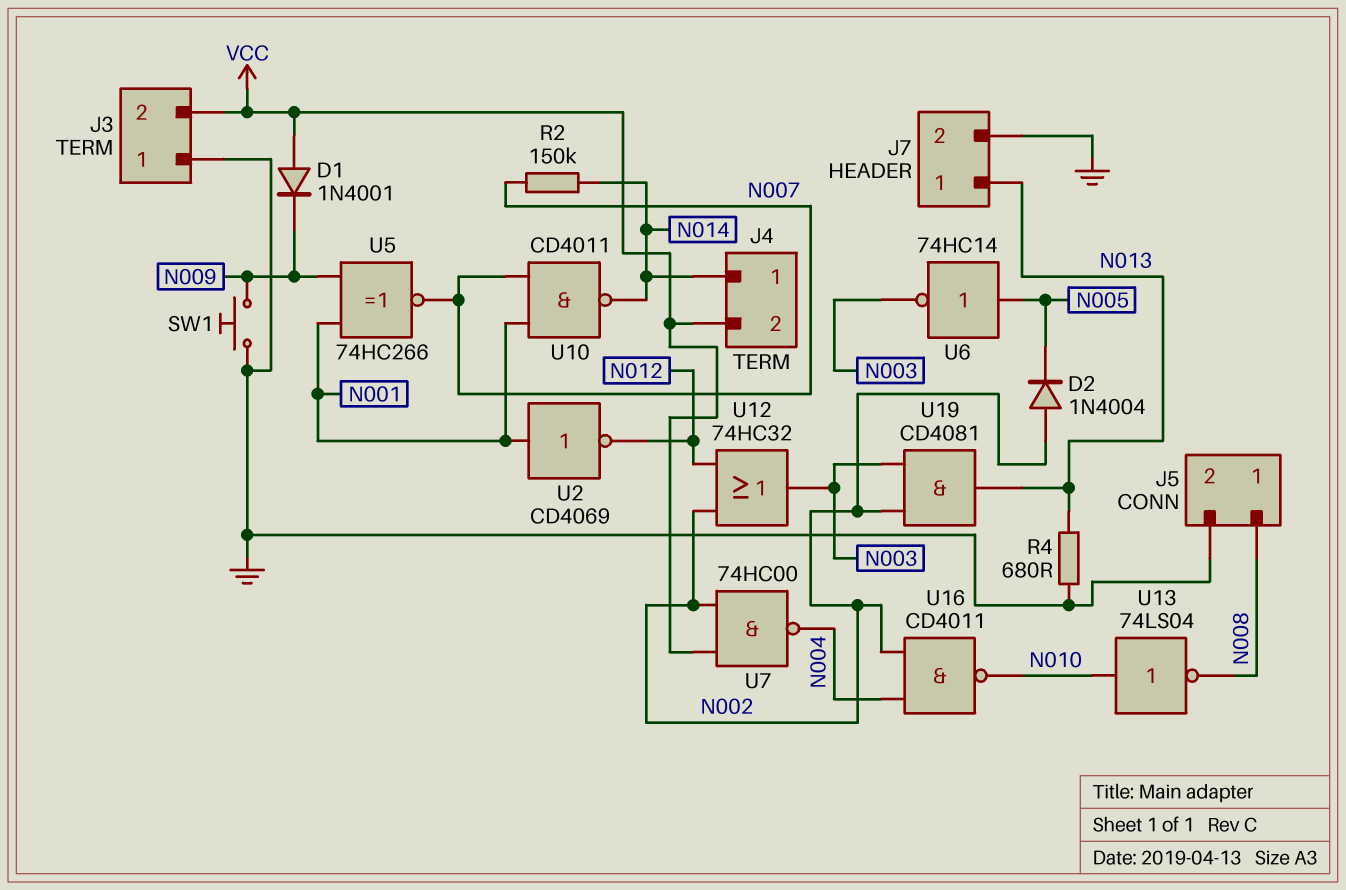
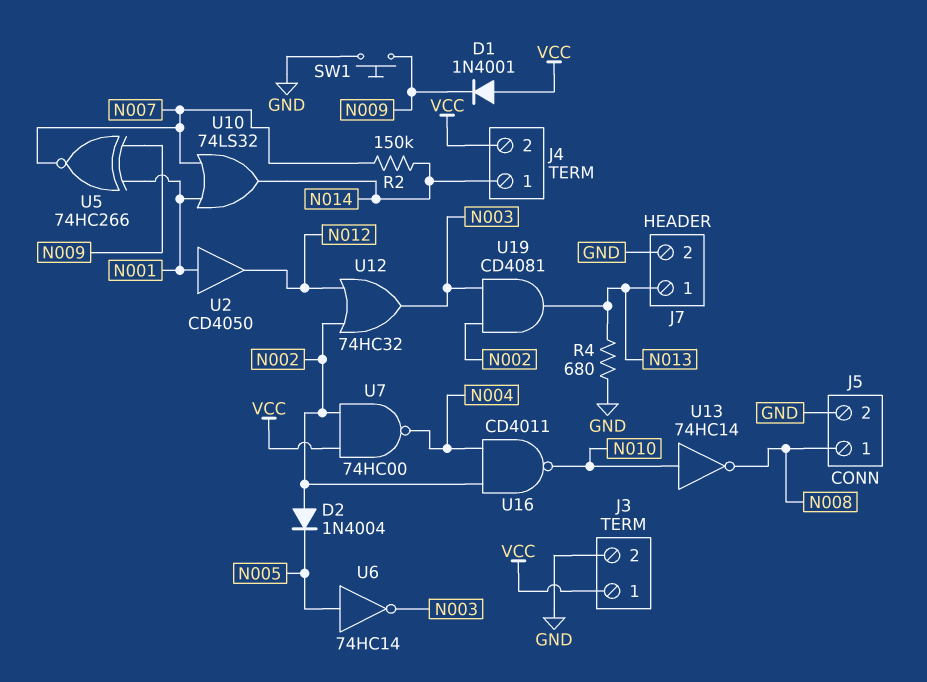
J3 pin 1: GND -> VCC
J3 pin 2: VCC -> GND
U2: NOT CD4069 (in N001, out N012) -> buffer CD4050 (in N001, out N012)
U10: NAND CD4011 (in N001, in N007, out N014) -> OR 74LS32 (in N001, in N007, out N014)
U13: NOT 74LS04 (in N010, out N008) -> NOT 74HC14 (in N010, out N008)

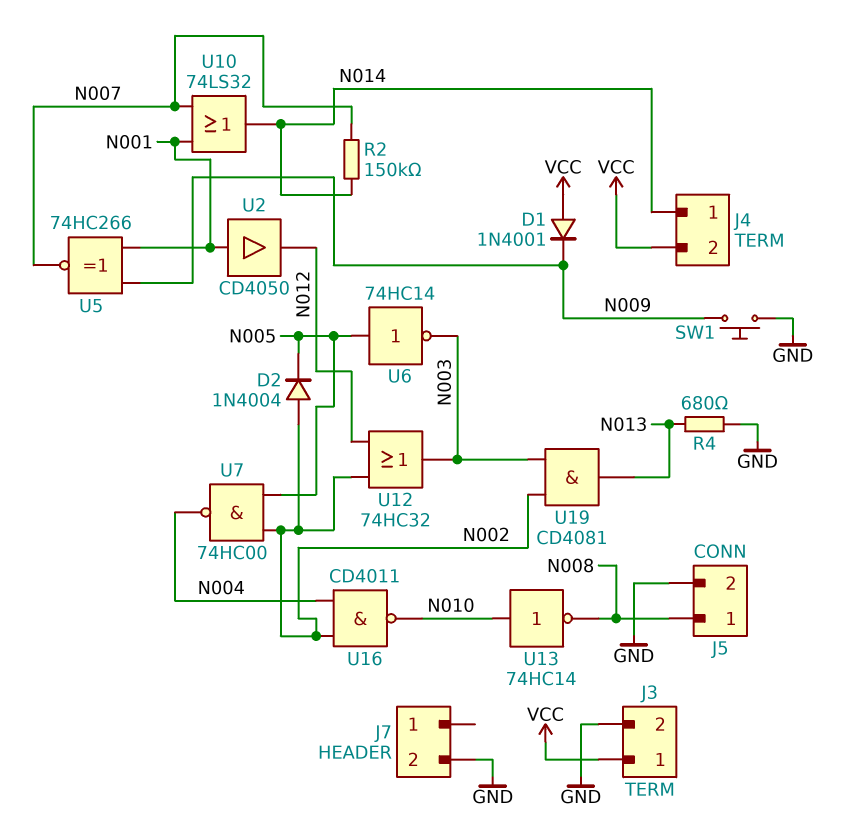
J7 pin 1: N013 -> none
U7: NAND 74HC00 (in N002, in VCC, out N004) -> NAND 74HC00 (in N002, in N005, out N004)

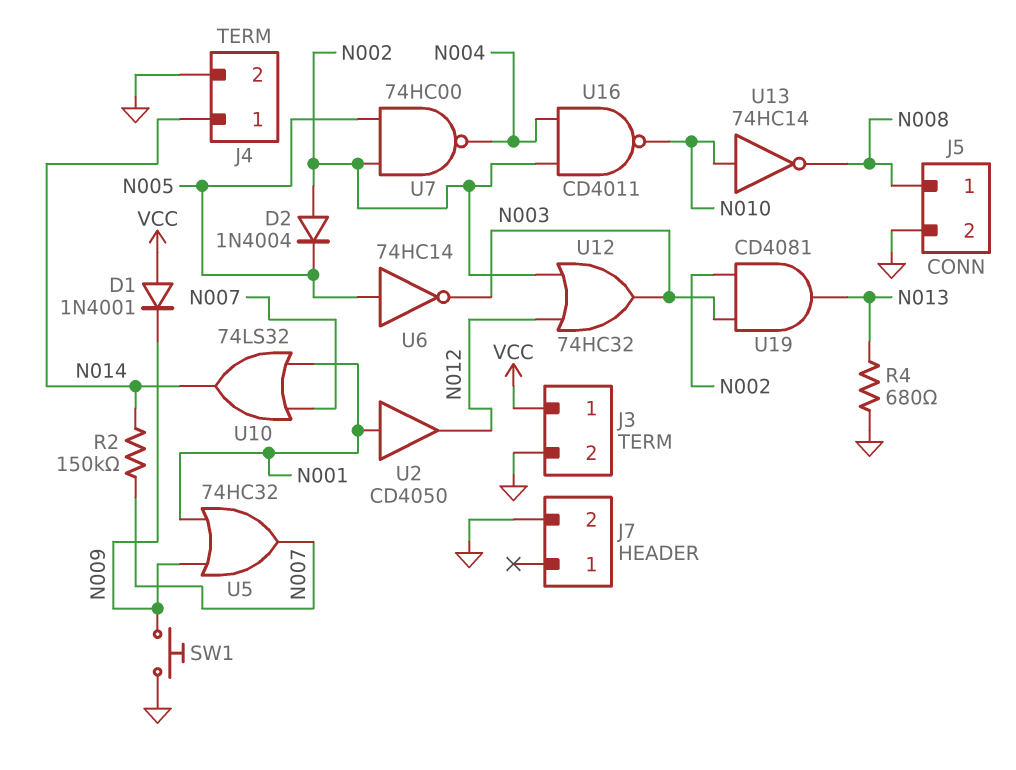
J4 pin 2: VCC -> GND
U5: XNOR 74HC266 (in N001, in N009, out N007) -> OR 74HC32 (in N001, in N009, out N007)

